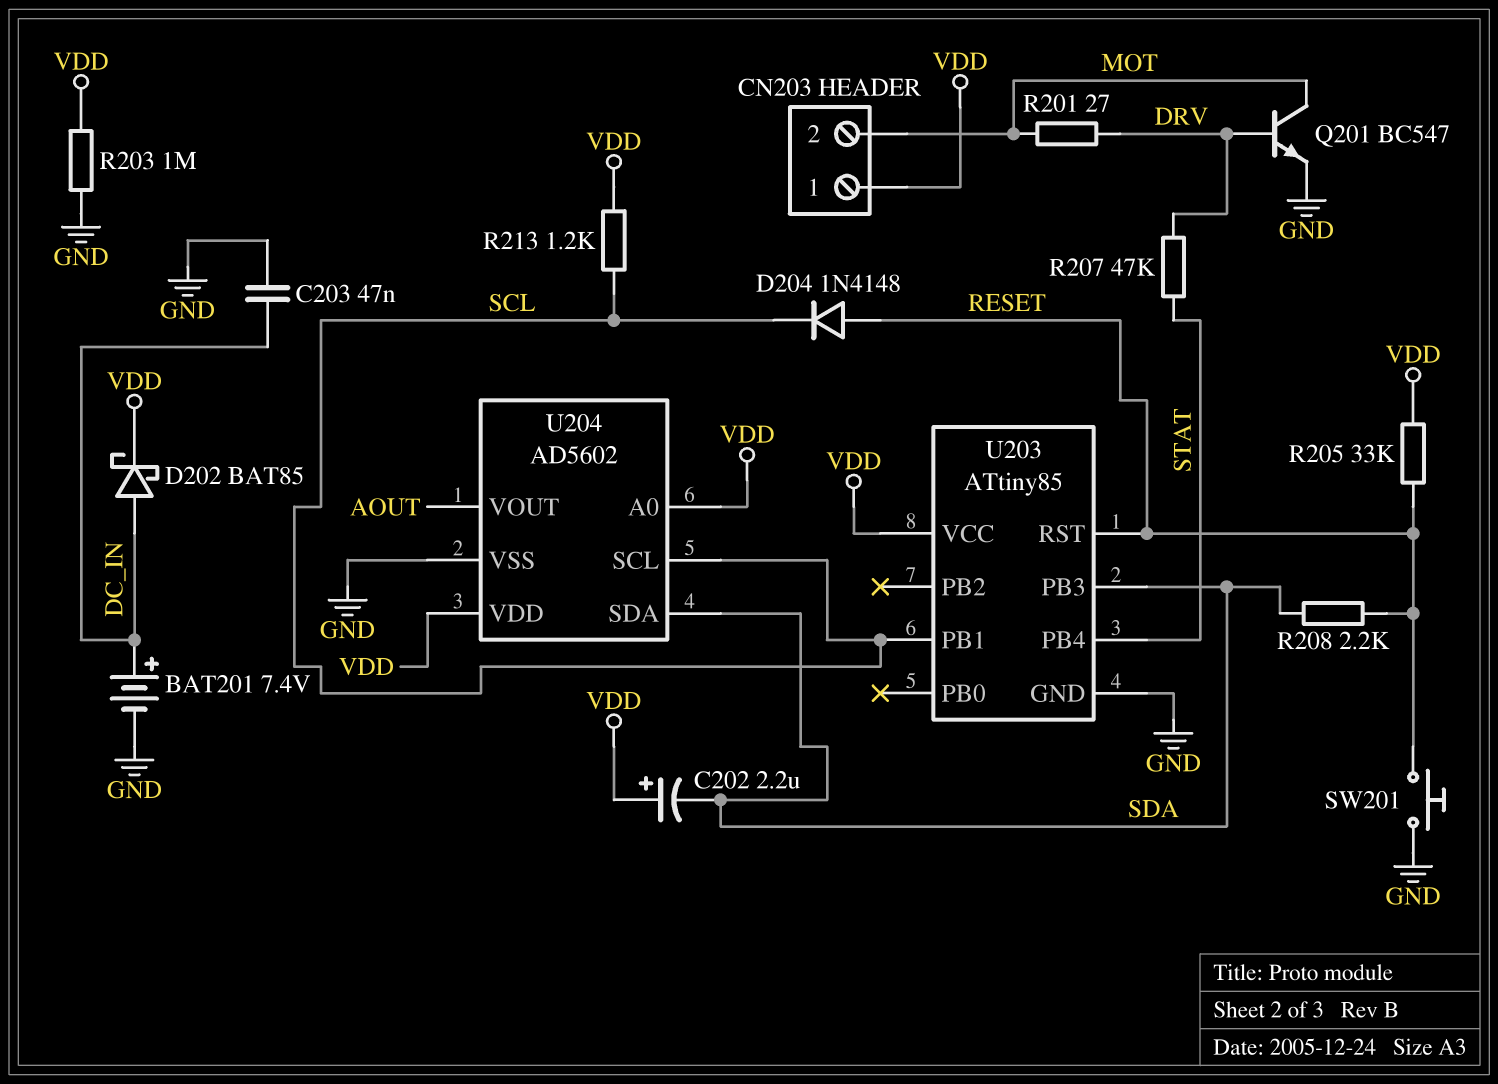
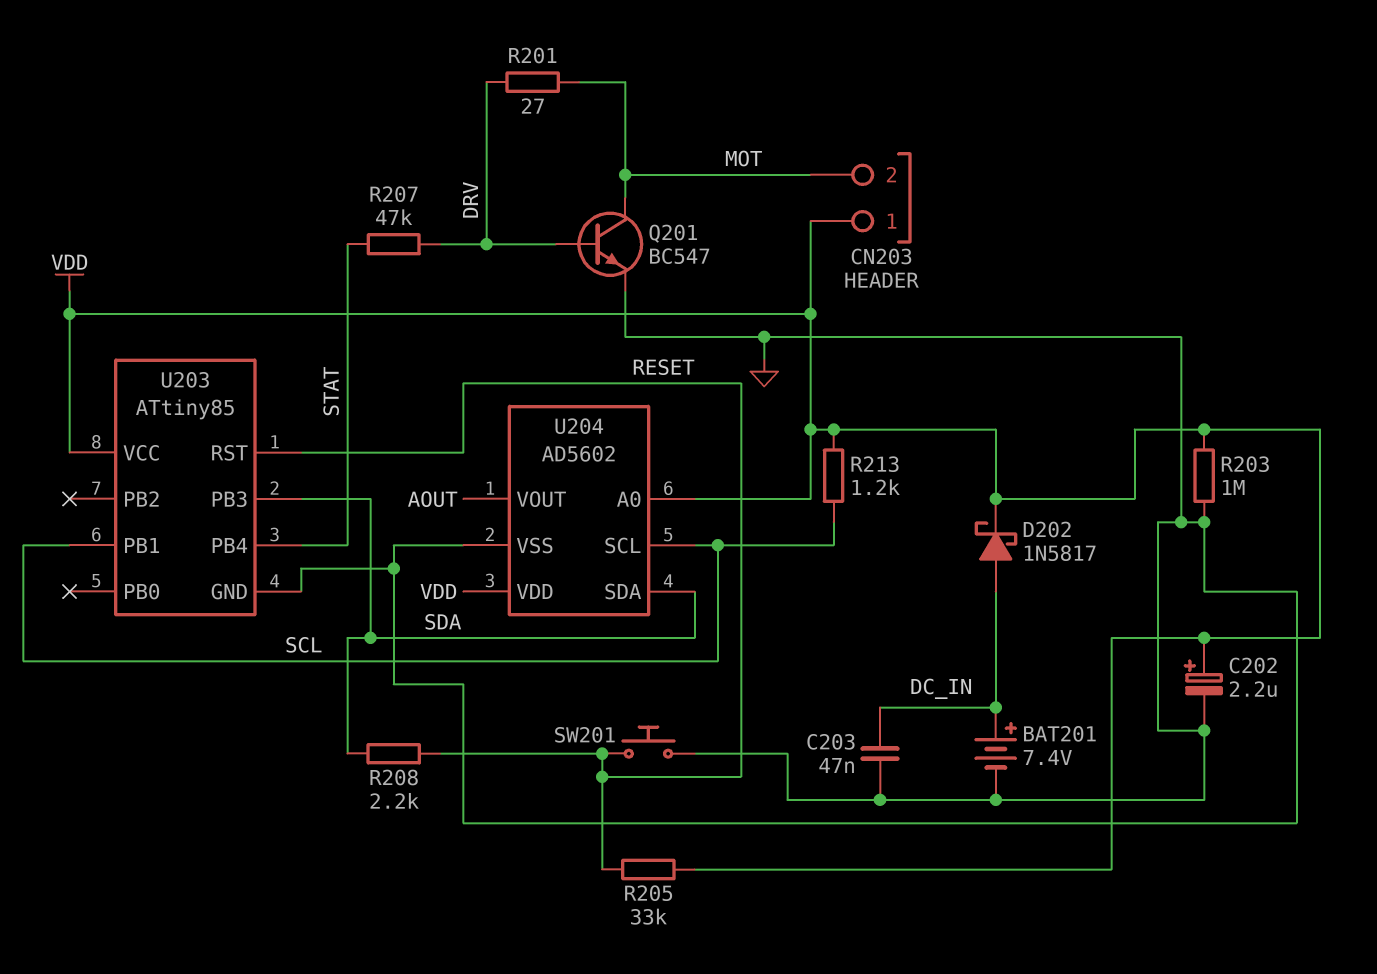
C202: 2.2uF (plus VDD, minus SDA) -> 2.2uF (plus VDD, minus GND)
D202: schottky BAT85 (A DC_IN, K VDD) -> schottky 1N5817 (A DC_IN, K VDD)
D204: diode 1N4148 (A RESET, K SCL) -> none

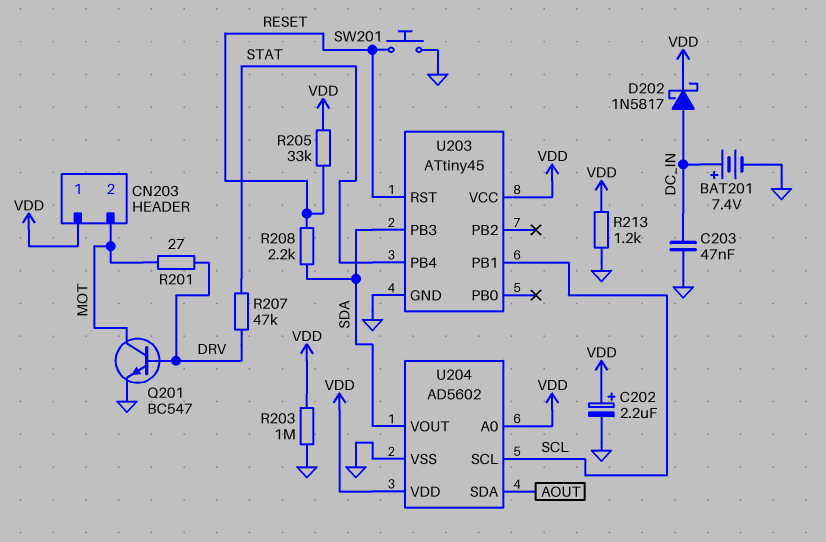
R213: 1.2k (SCL, VDD) -> 1.2k (GND, VDD)
U203: ATtiny85 -> ATtiny45
U204 pin SDA: SDA -> AOUT
U204 pin VOUT: AOUT -> SDA

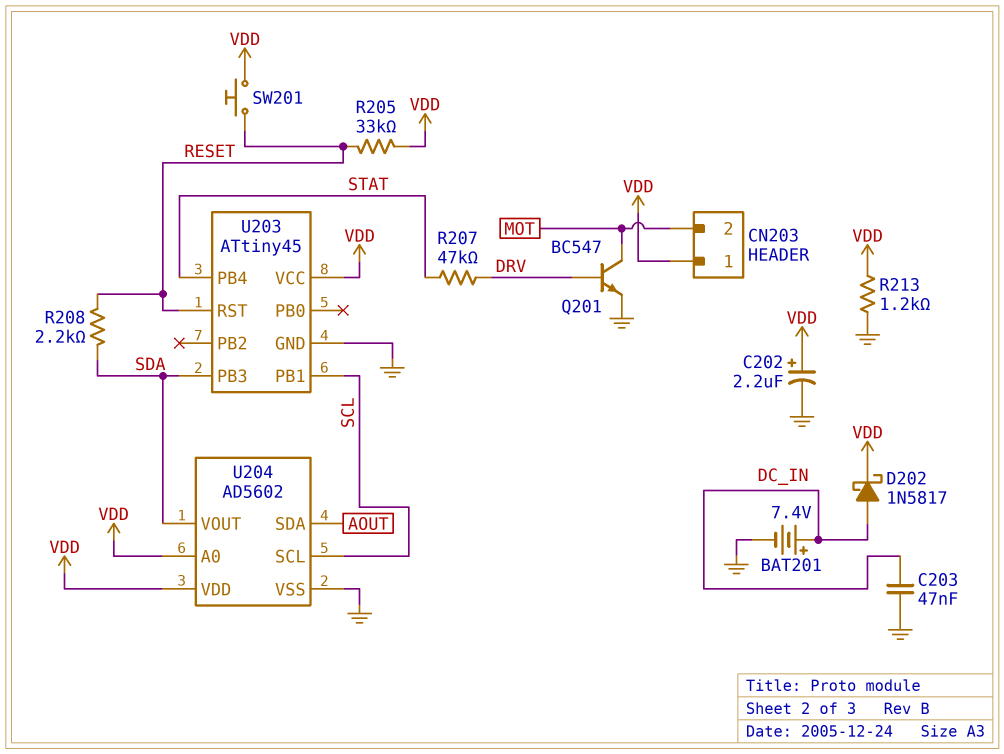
R201: 27 (DRV, MOT) -> none
R203: 1M (GND, VDD) -> none
SW201: button (GND, RESET) -> button (RESET, VDD)

